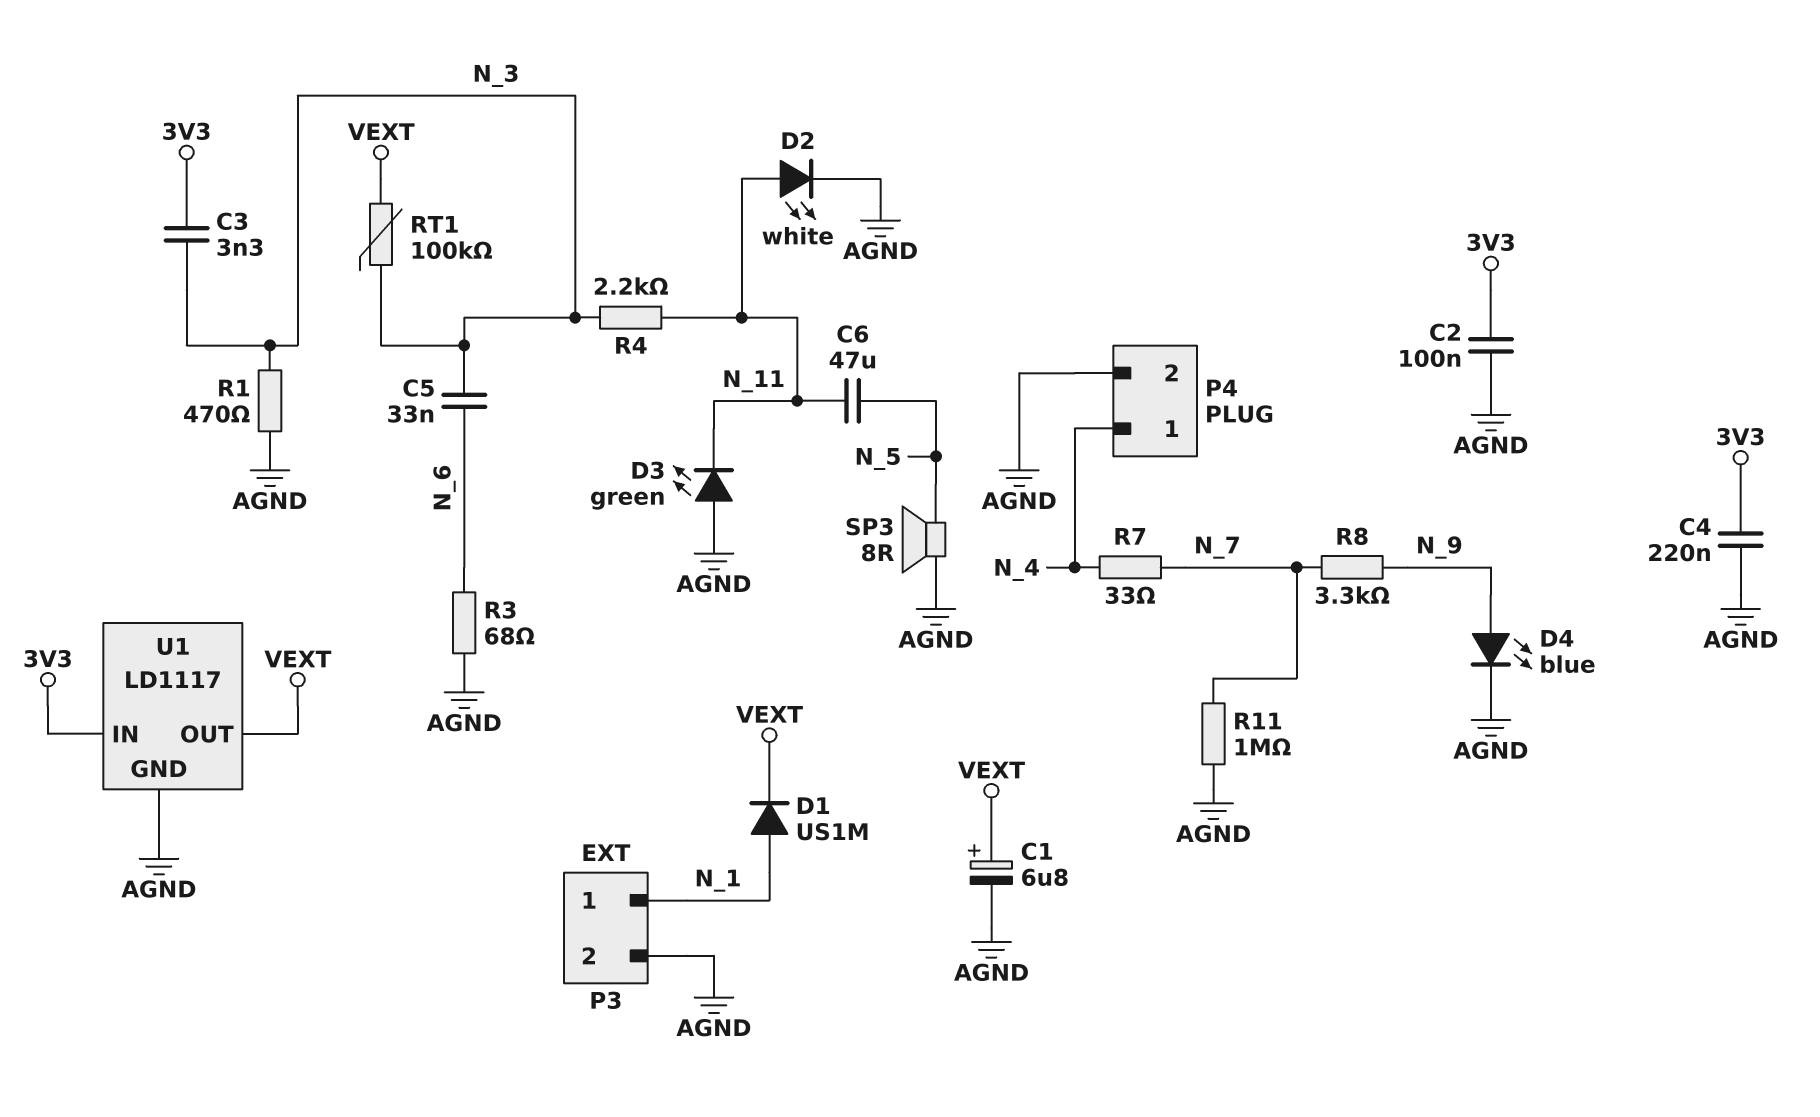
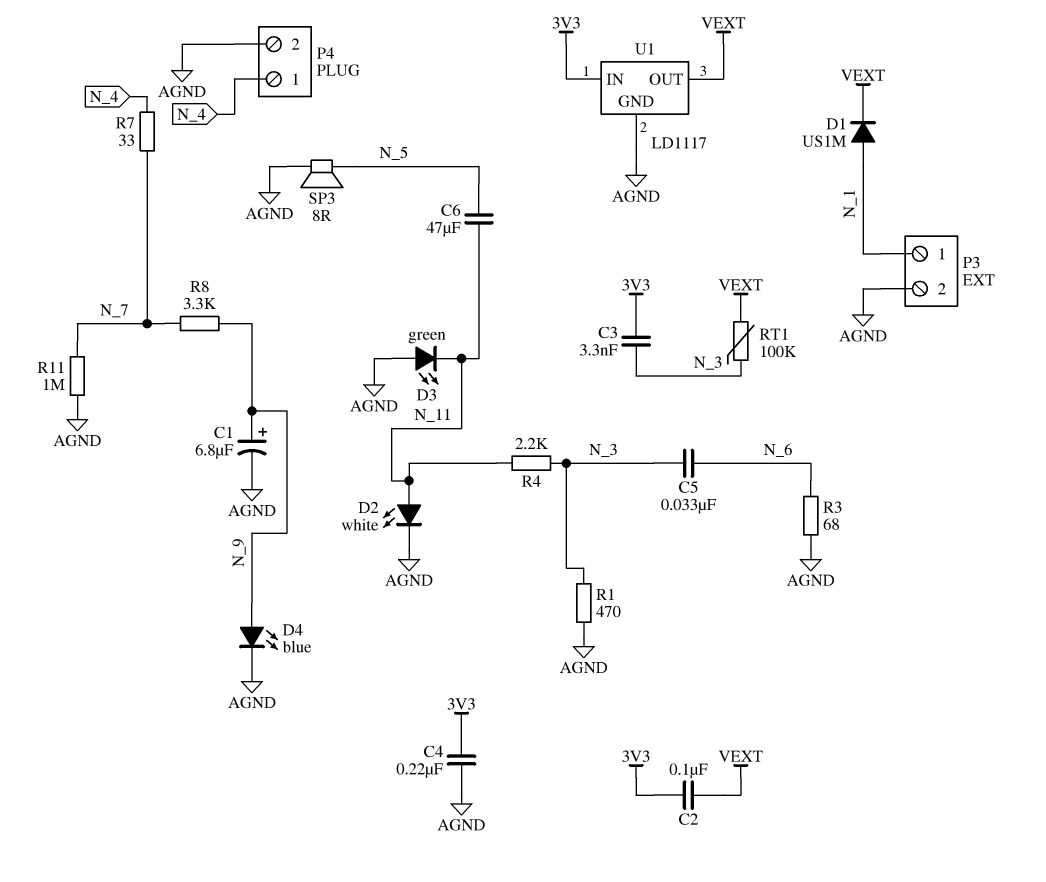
C1: 6.8uF (plus VEXT, minus AGND) -> 6.8uF (plus N_9, minus AGND)
C2: 100nF (3V3, AGND) -> 100nF (3V3, VEXT)

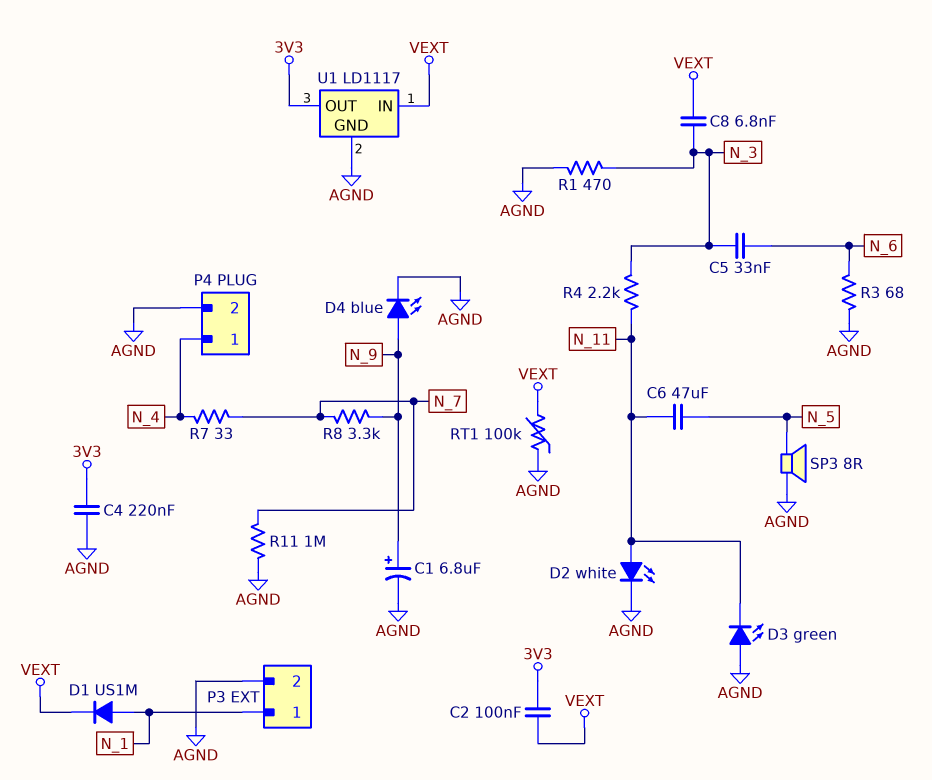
C3: 3.3nF (3V3, N_3) -> none
C8: none -> 6.8nF (N_3, VEXT)
RT1: 100k (N_3, VEXT) -> 100k (AGND, VEXT)
U1 pin IN: 3V3 -> VEXT
U1 pin OUT: VEXT -> 3V3

